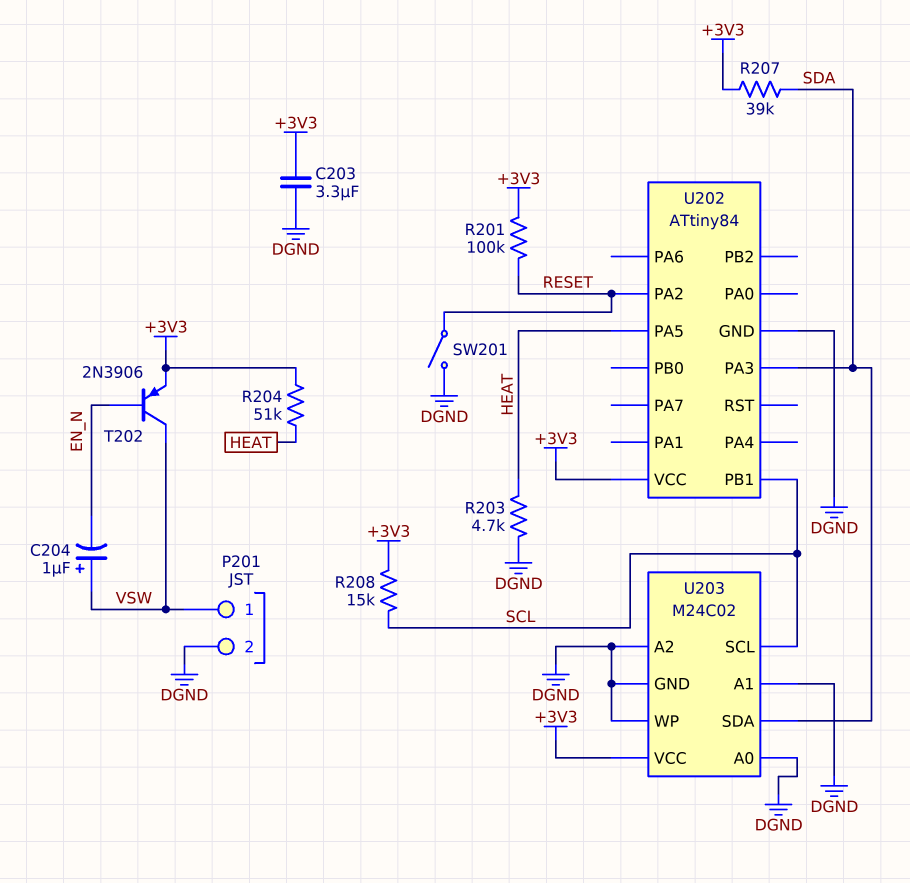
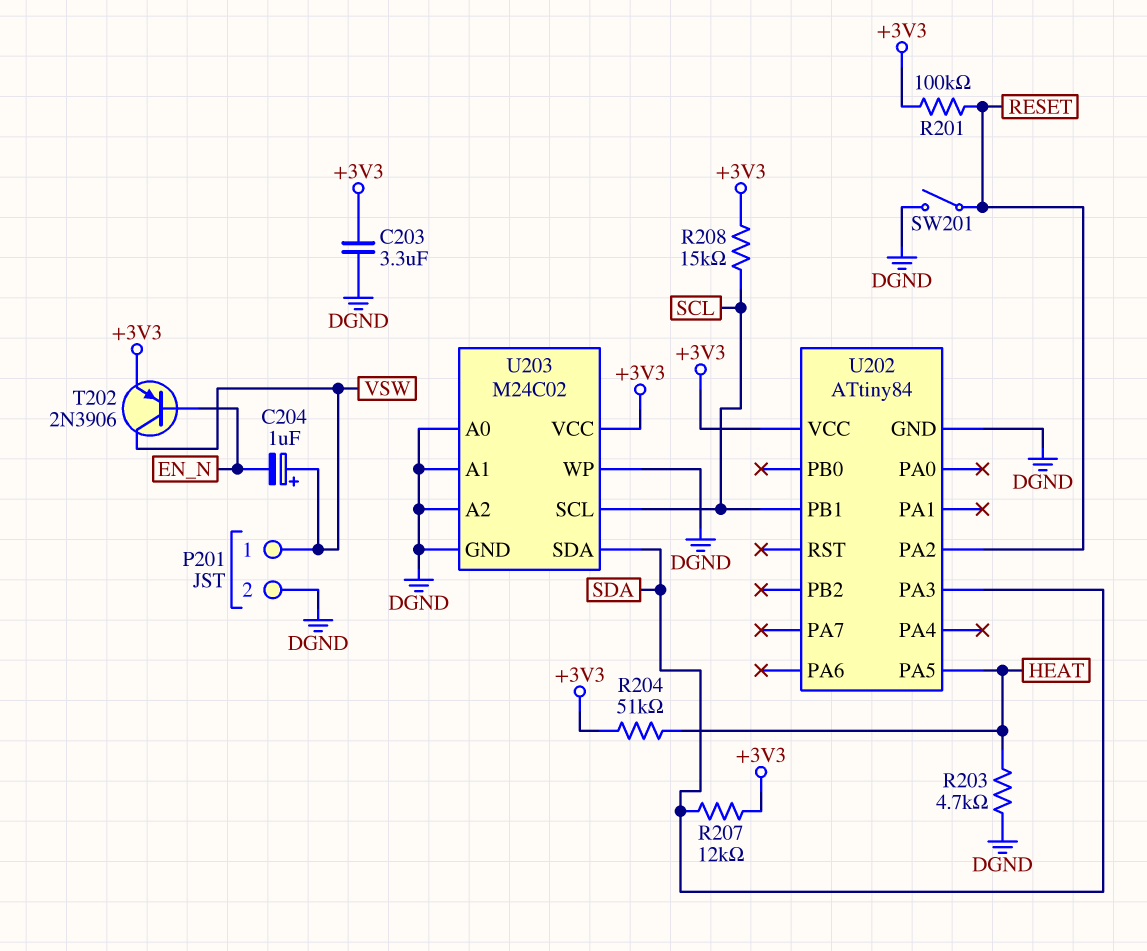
R207: 39k (+3V3, SDA) -> 12k (+3V3, SDA)

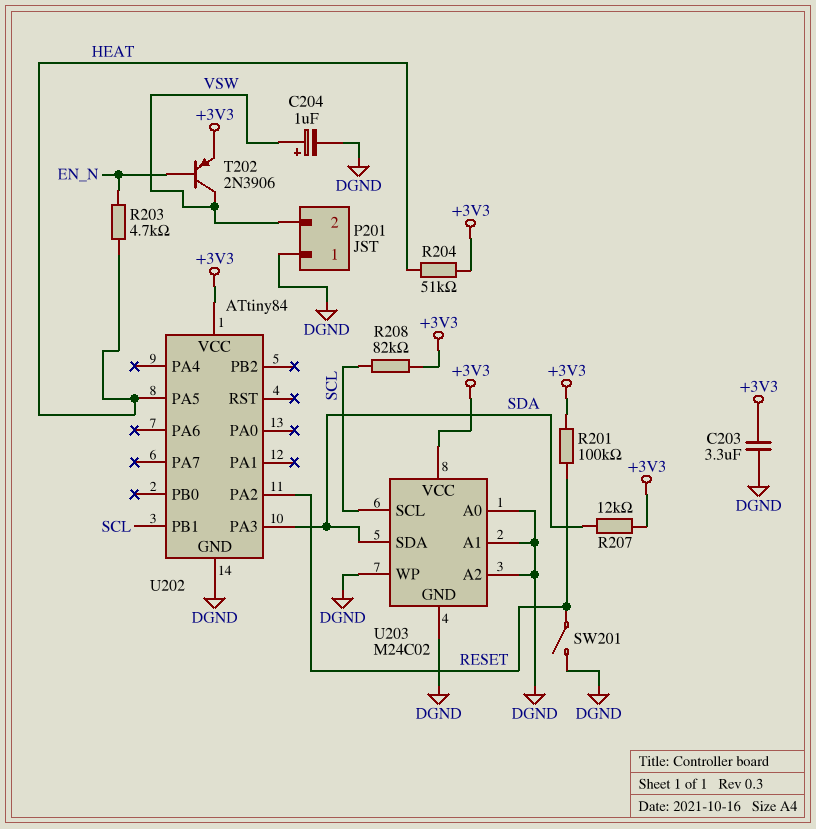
C204: 1uF (plus VSW, minus EN_N) -> 1uF (plus VSW, minus DGND)
P201 pin 1: VSW -> DGND
P201 pin 2: DGND -> VSW
R203: 4.7k (DGND, HEAT) -> 4.7k (EN_N, HEAT)
R208: 15k (+3V3, SCL) -> 82k (+3V3, SCL)

